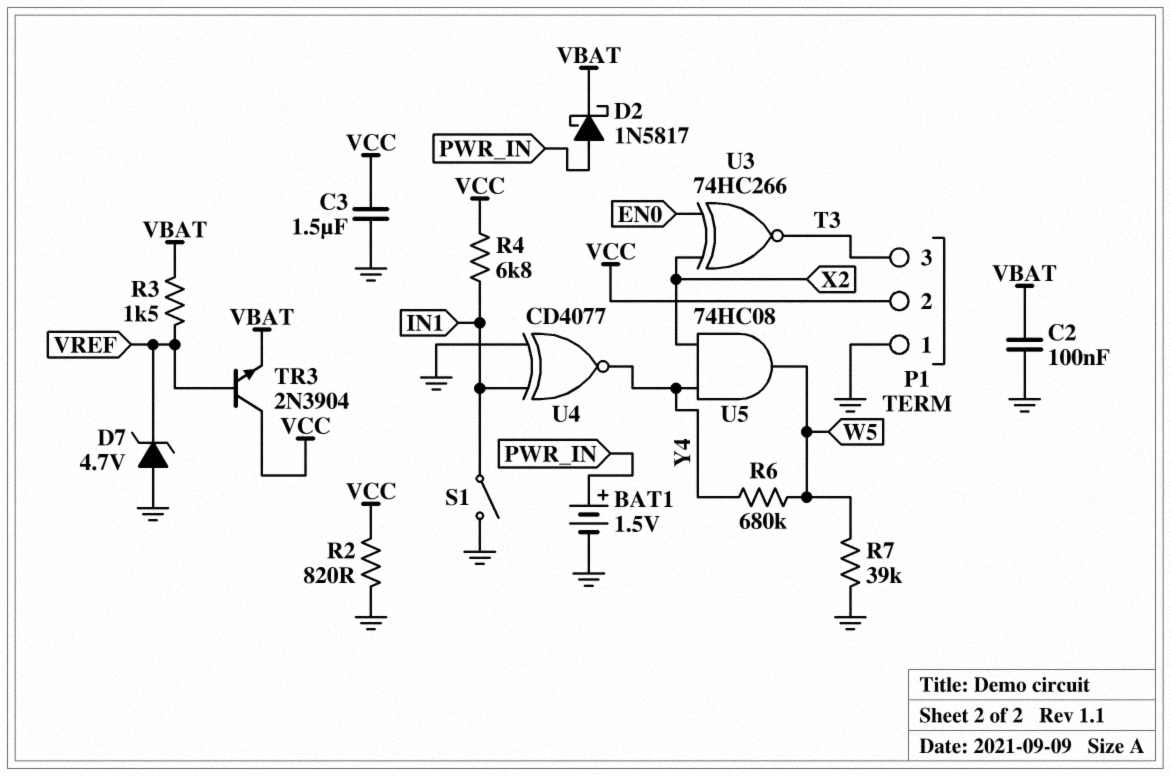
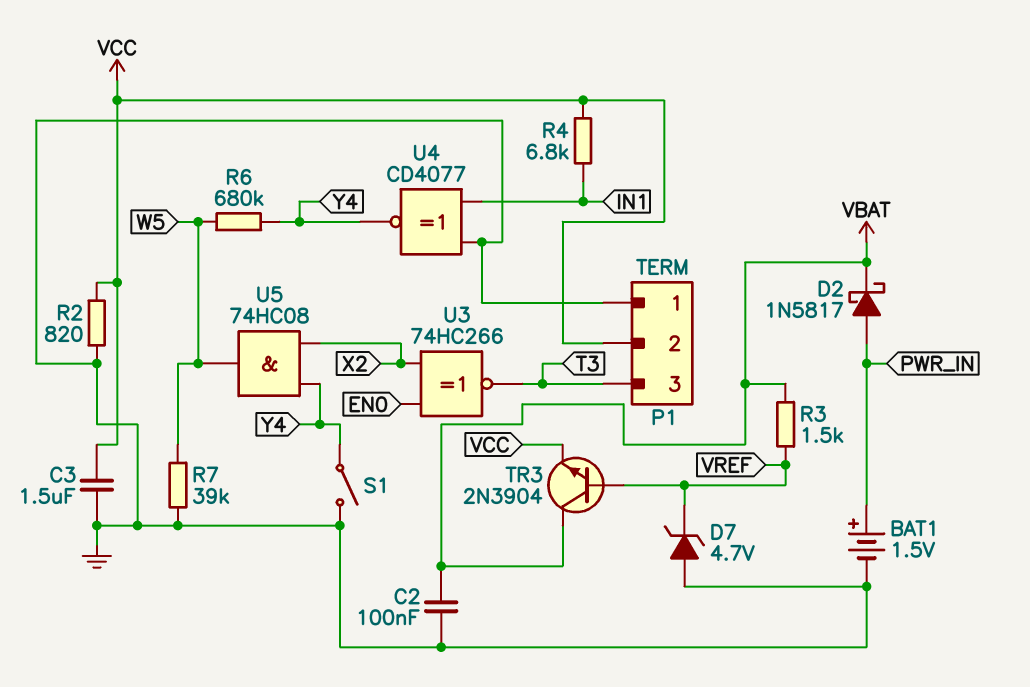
S1: switch (GND, IN1) -> switch (GND, Y4)
TR3: NPN 2N3904 (B VREF, C VCC, E VBAT) -> NPN 2N3904 (B VREF, C VBAT, E VCC)

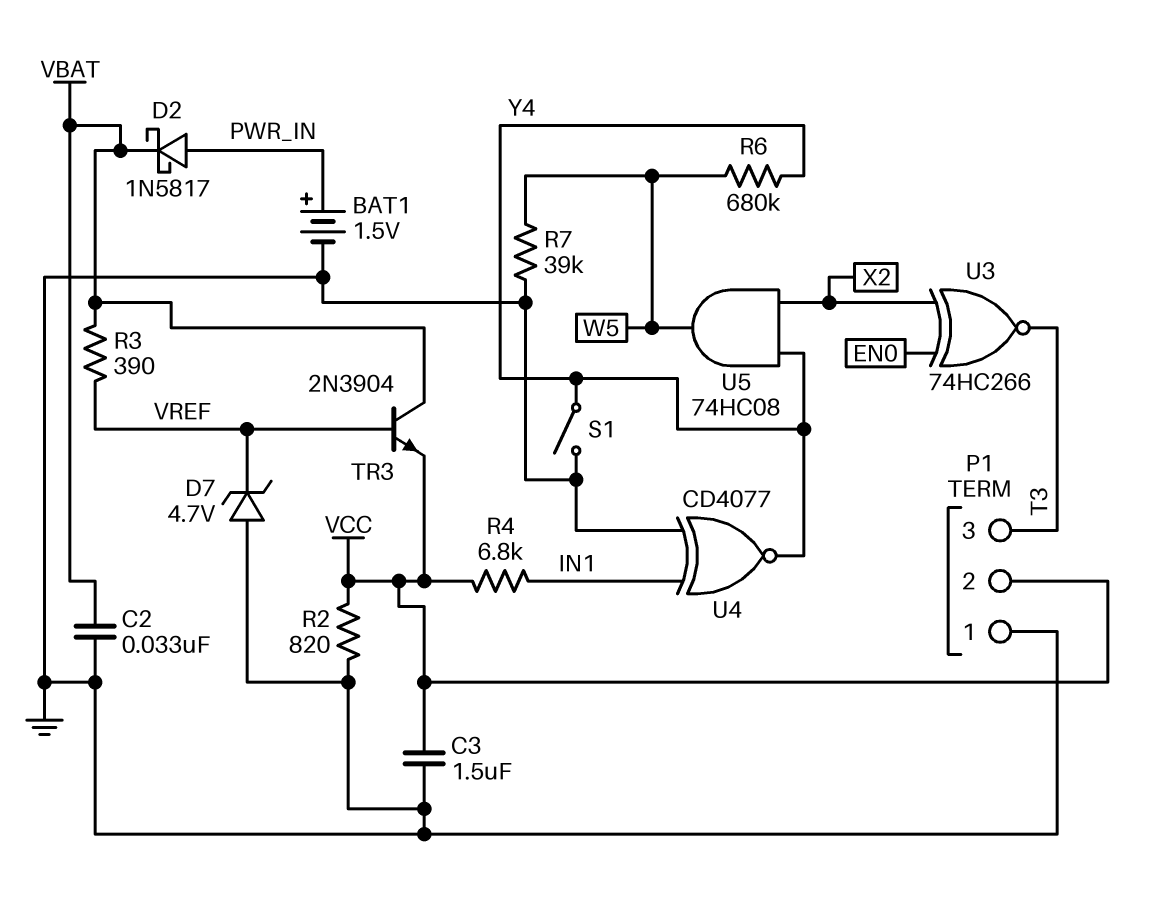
C2: 100nF (GND, VBAT) -> 33nF (GND, VBAT)
R3: 1.5k (VBAT, VREF) -> 390 (VBAT, VREF)

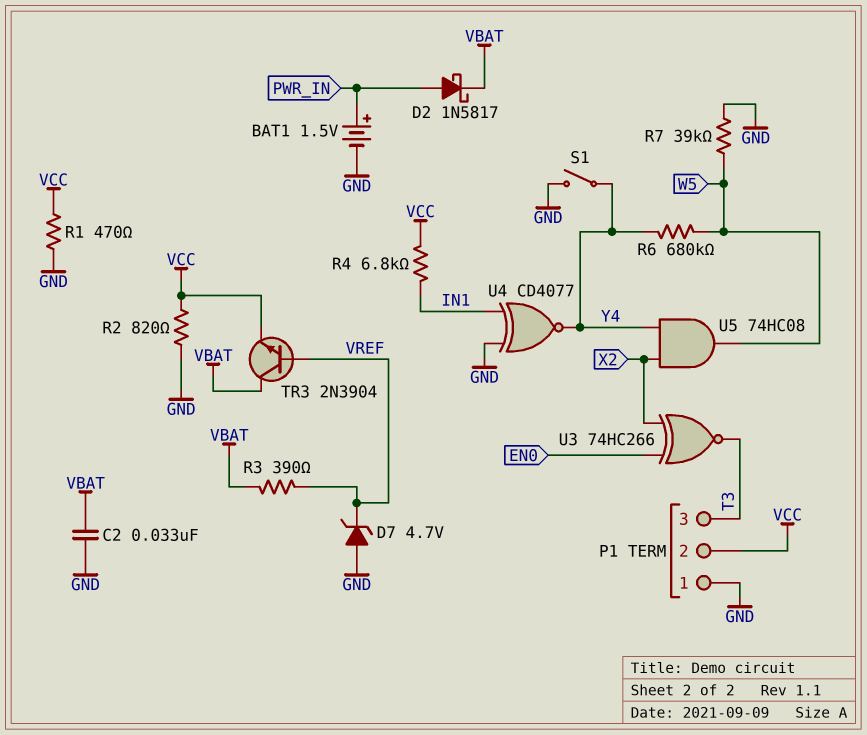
C3: 1.5uF (GND, VCC) -> none
R1: none -> 470 (GND, VCC)

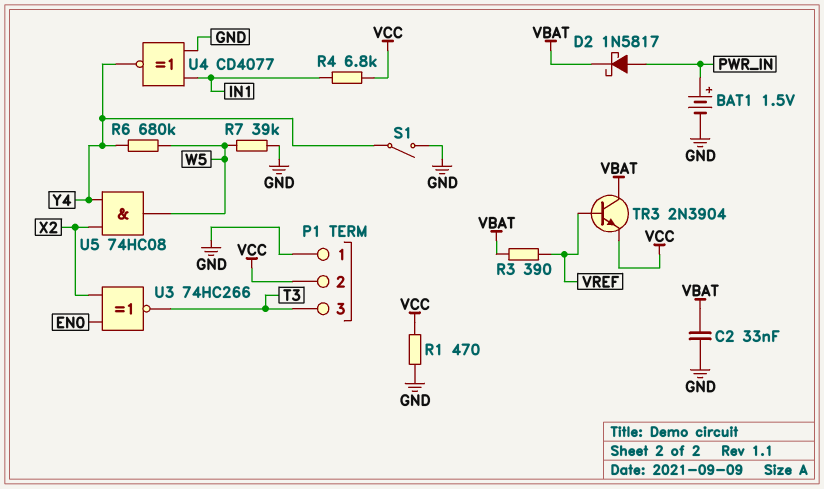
D7: zener 4.7V (A GND, K VREF) -> none
R2: 820 (GND, VCC) -> none

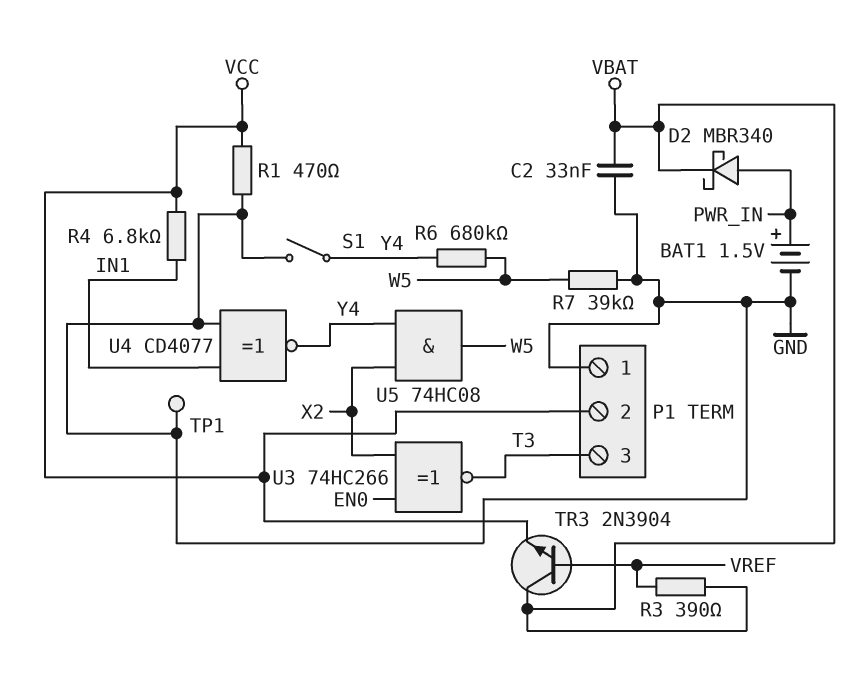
D2: schottky 1N5817 (A PWR_IN, K VBAT) -> schottky MBR340 (A PWR_IN, K VBAT)
TP1: none -> test point (GND)

